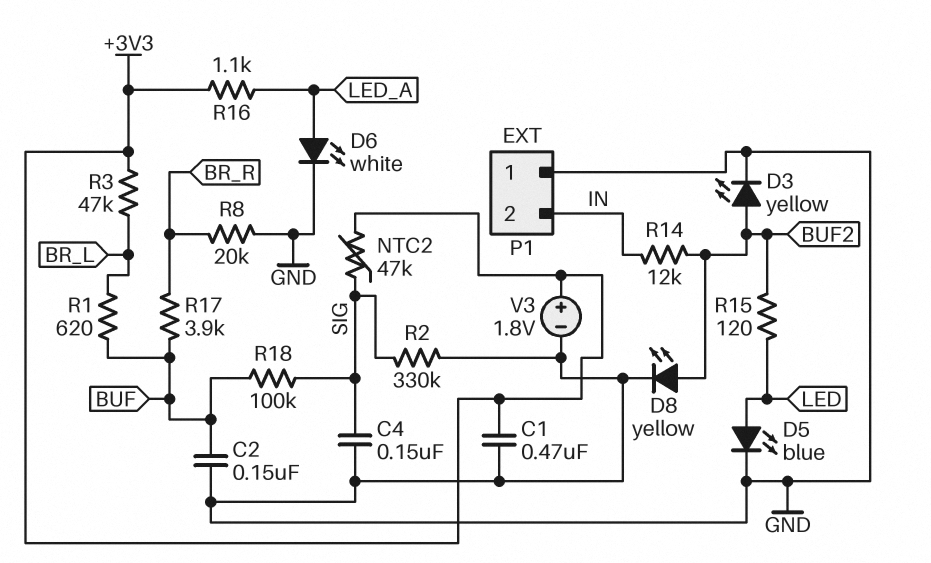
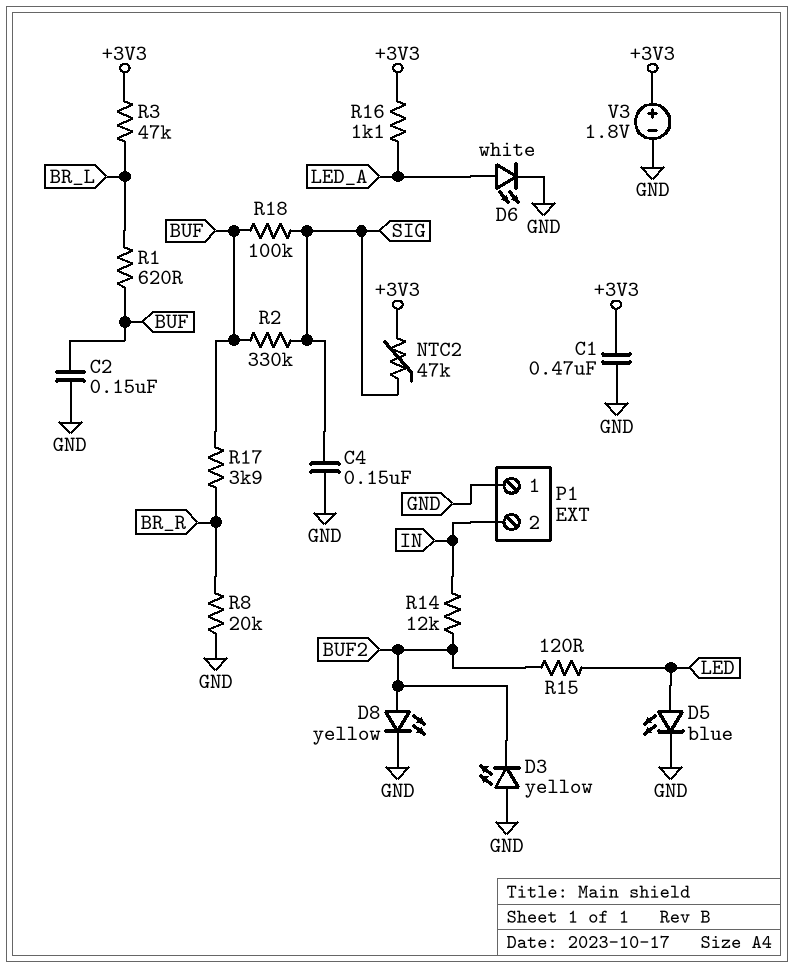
D3: LED yellow (A BUF2, K GND) -> LED yellow (A GND, K BUF2)
R2: 330k (GND, SIG) -> 330k (BUF, SIG)

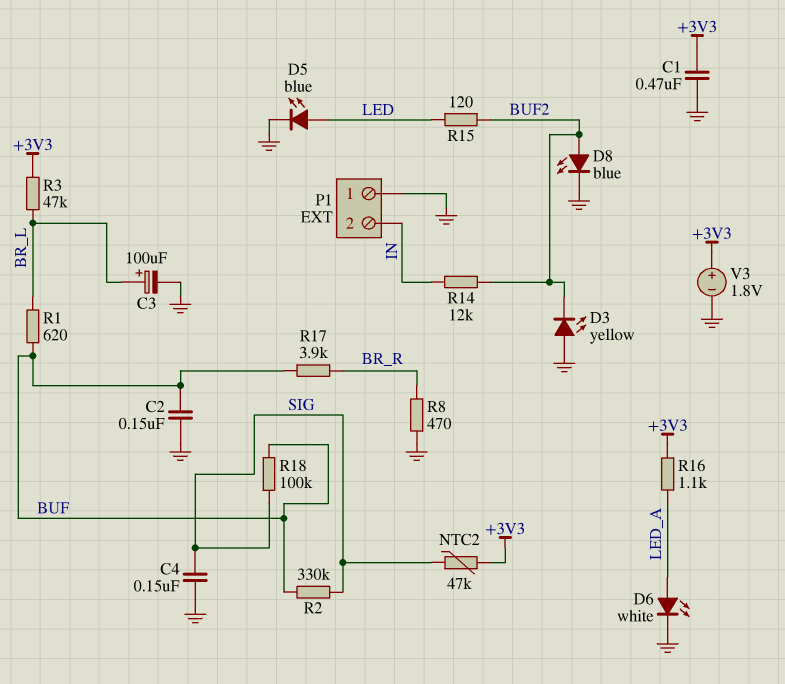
C3: none -> 100uF (plus BR_L, minus GND)
D8: LED yellow (A BUF2, K GND) -> LED blue (A BUF2, K GND)
R8: 20k (BR_R, GND) -> 470 (BR_R, GND)

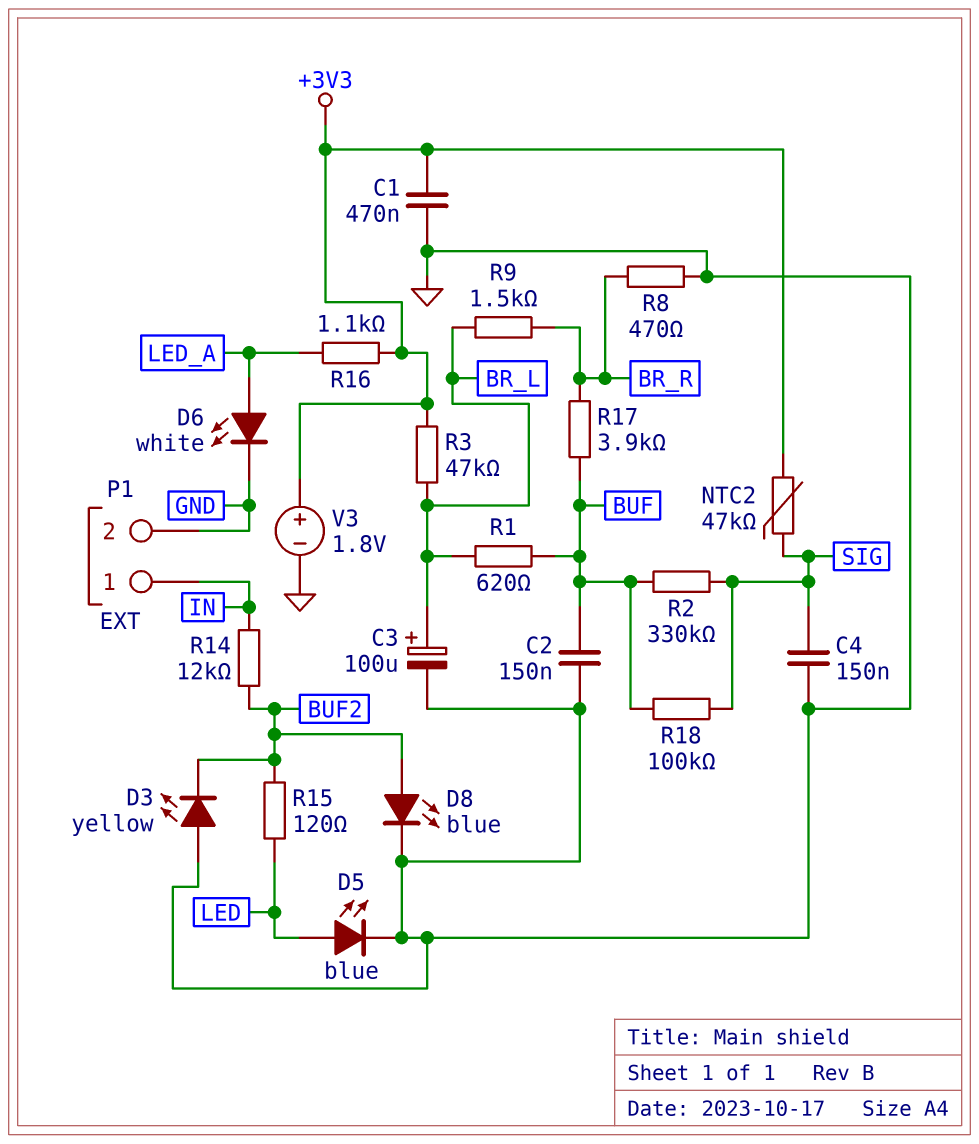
P1 pin 1: GND -> IN
P1 pin 2: IN -> GND
R9: none -> 1.5k (BR_L, BR_R)

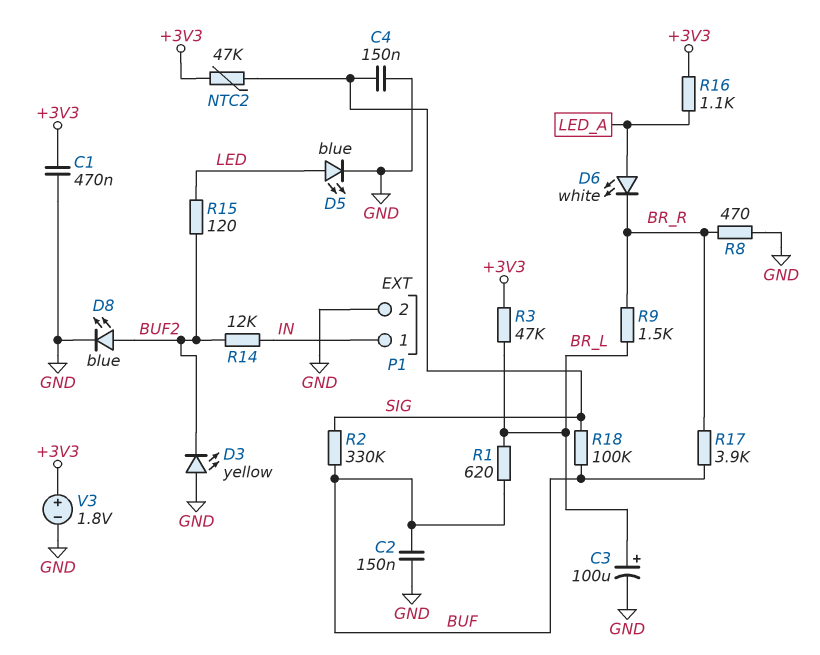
D6: LED white (A LED_A, K GND) -> LED white (A LED_A, K BR_R)

